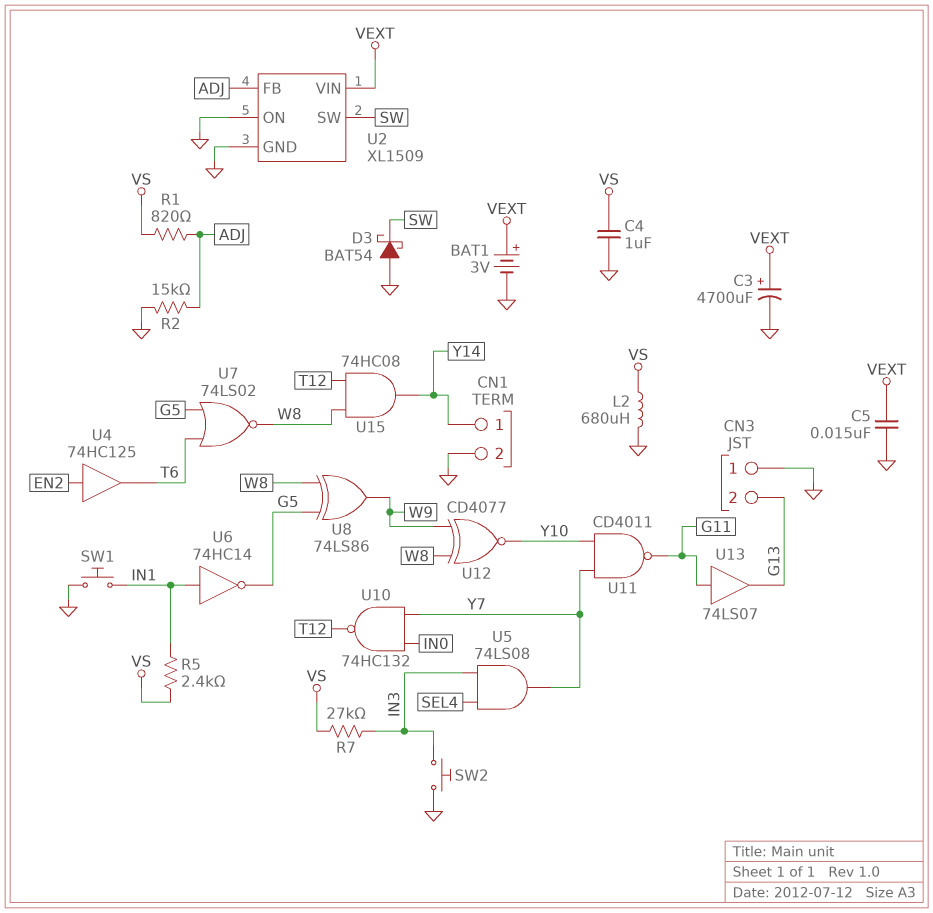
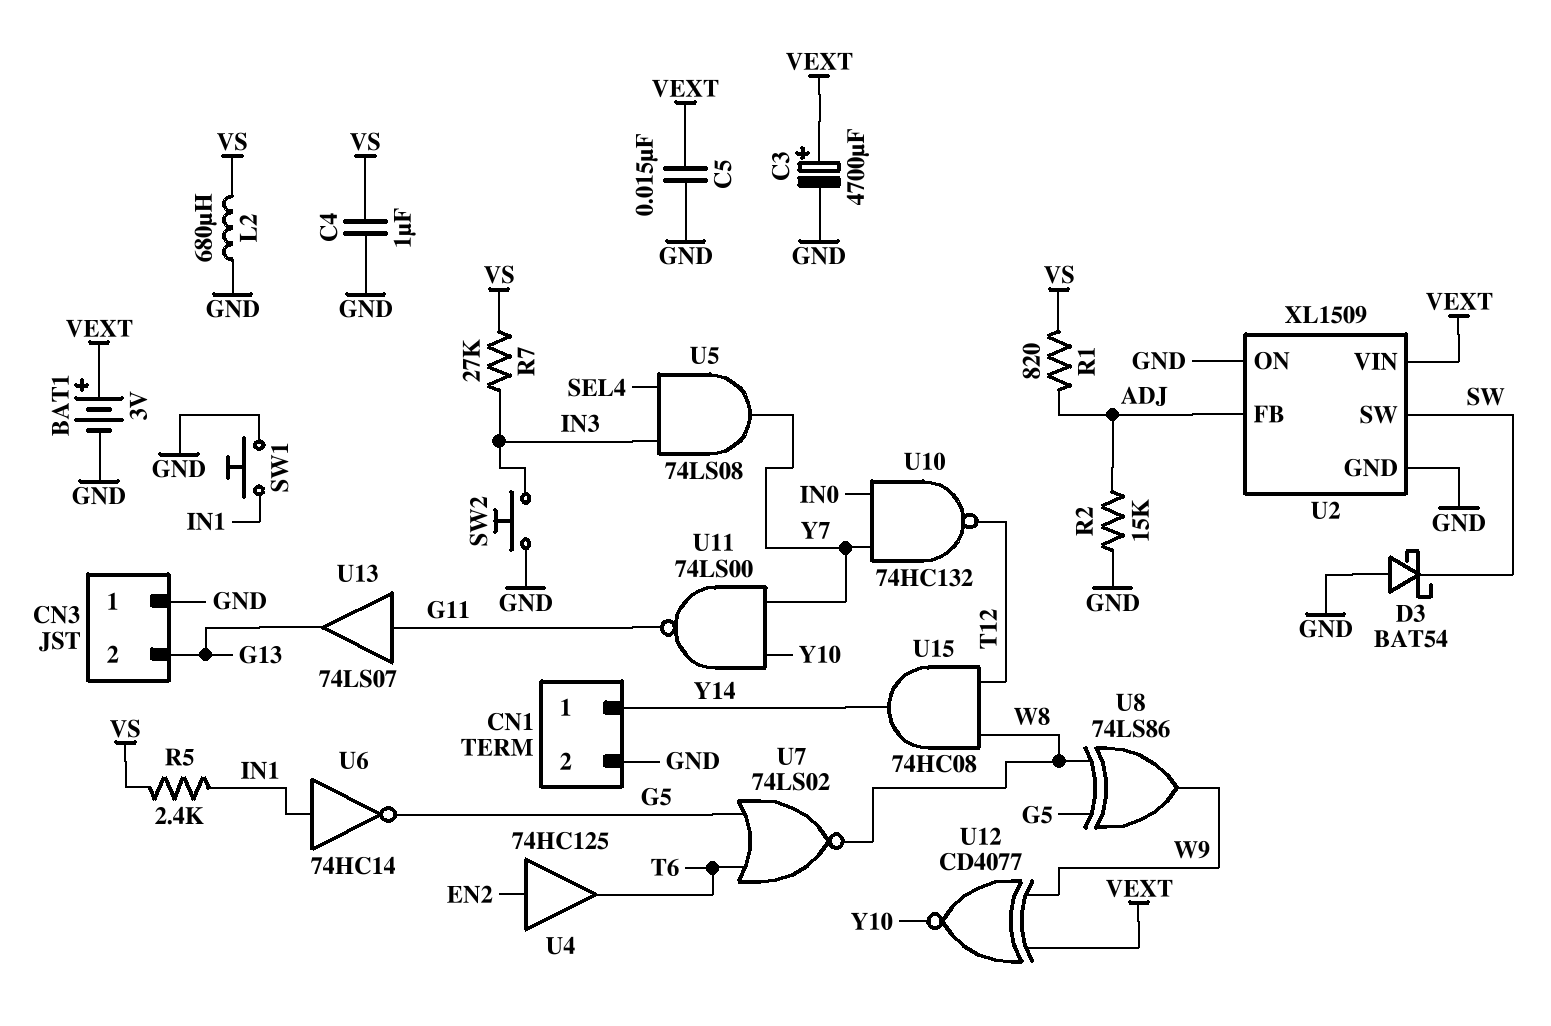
U11: NAND CD4011 (in Y7, in Y10, out G11) -> NAND 74LS00 (in Y7, in Y10, out G11)
U12: XNOR CD4077 (in W8, in W9, out Y10) -> XNOR CD4077 (in VEXT, in W9, out Y10)

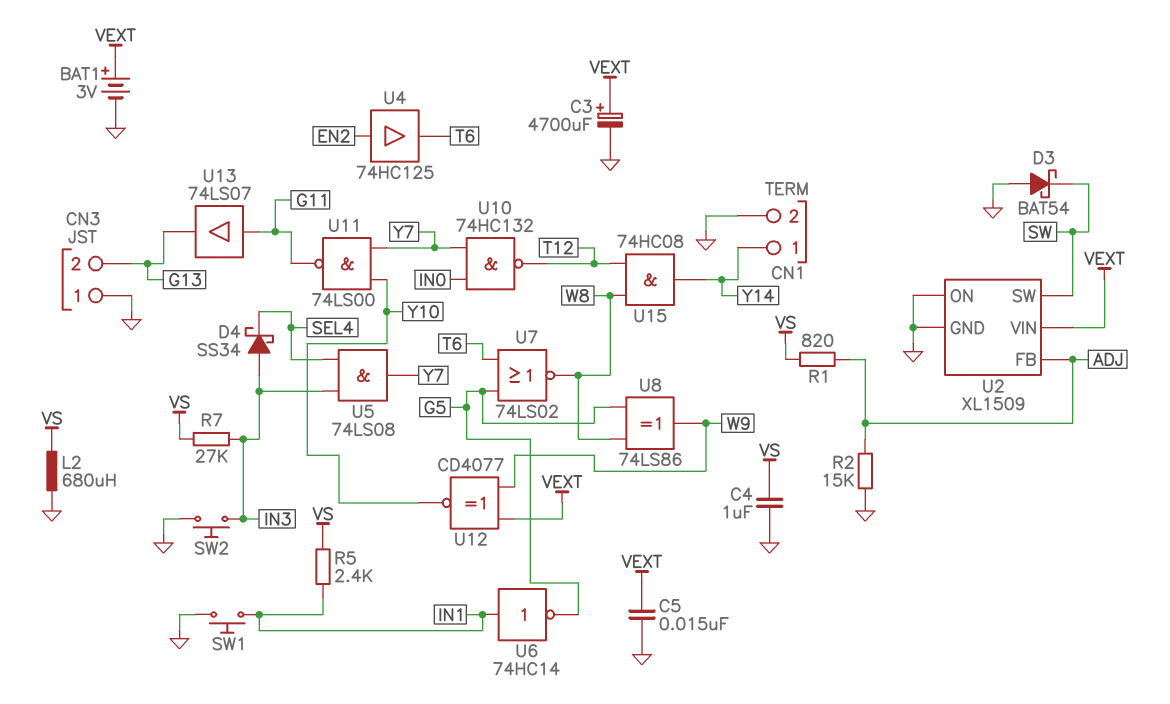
D4: none -> schottky SS34 (A IN3, K SEL4)

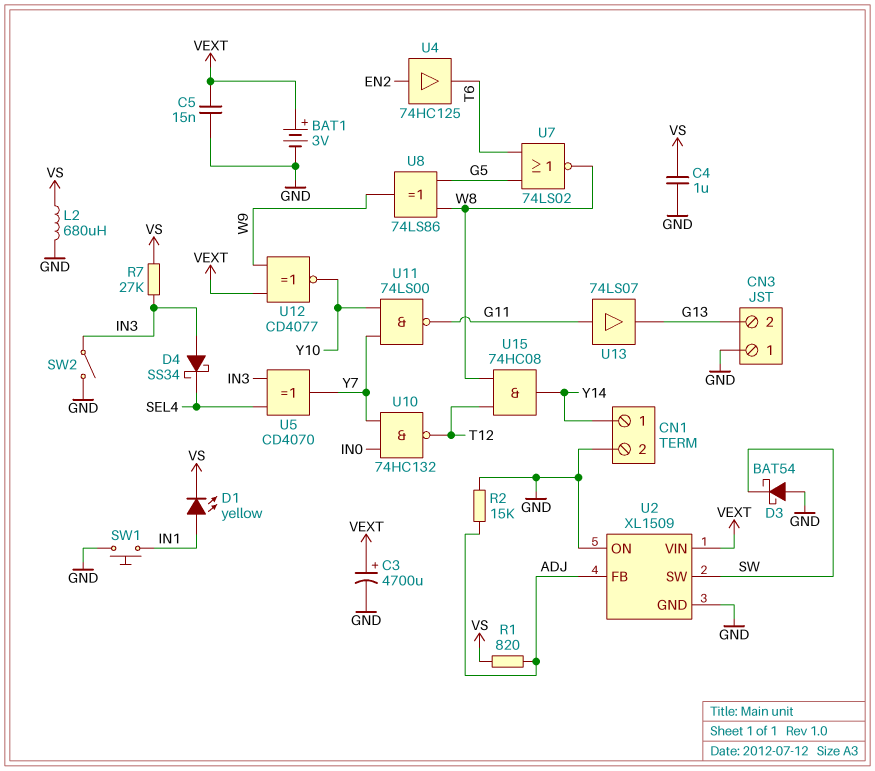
D1: none -> LED yellow (A IN1, K VS)
R5: 2.4k (IN1, VS) -> none
SW2: button (GND, IN3) -> switch (GND, IN3)
U5: AND 74LS08 (in IN3, in SEL4, out Y7) -> XOR CD4070 (in IN3, in SEL4, out Y7)
U6: NOT 74HC14 (in IN1, out G5) -> none

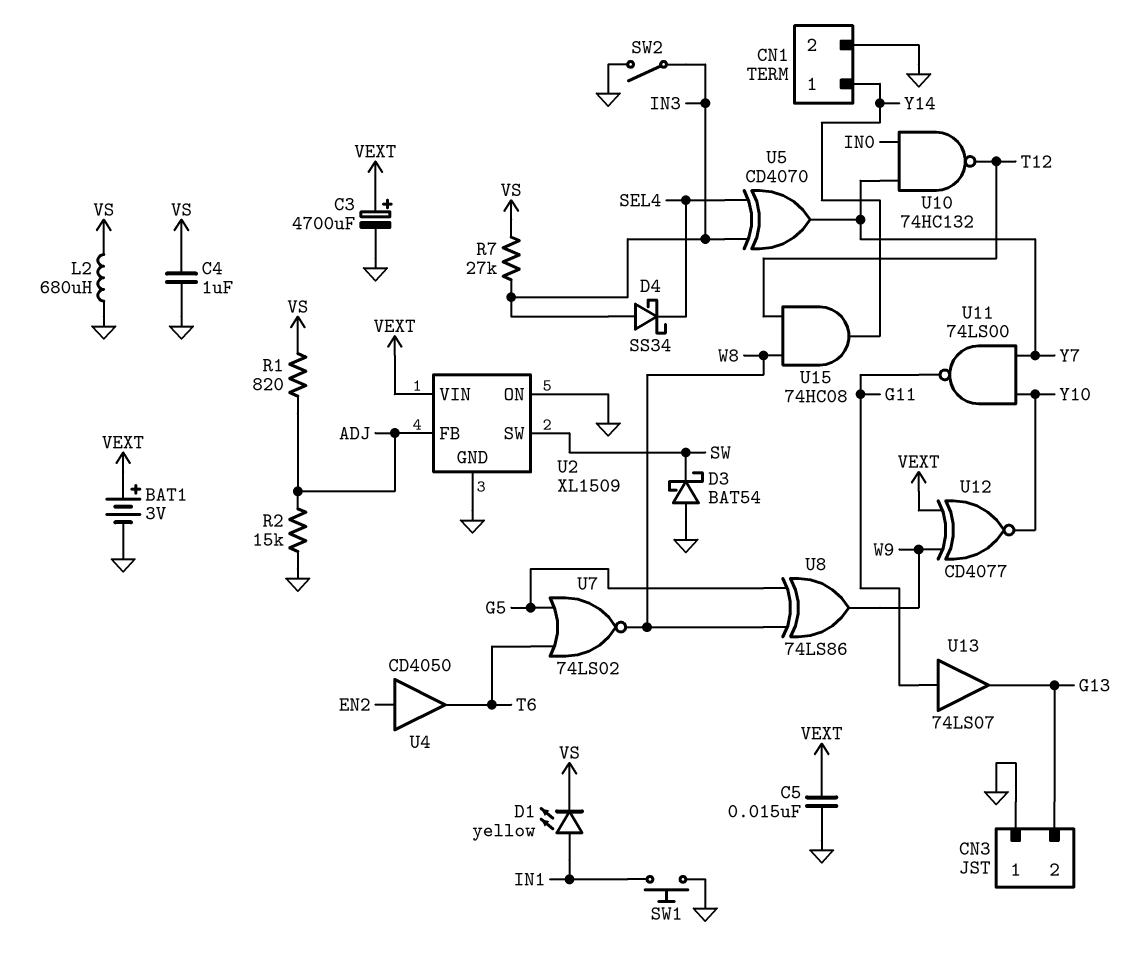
U4: buffer 74HC125 (in EN2, out T6) -> buffer CD4050 (in EN2, out T6)

